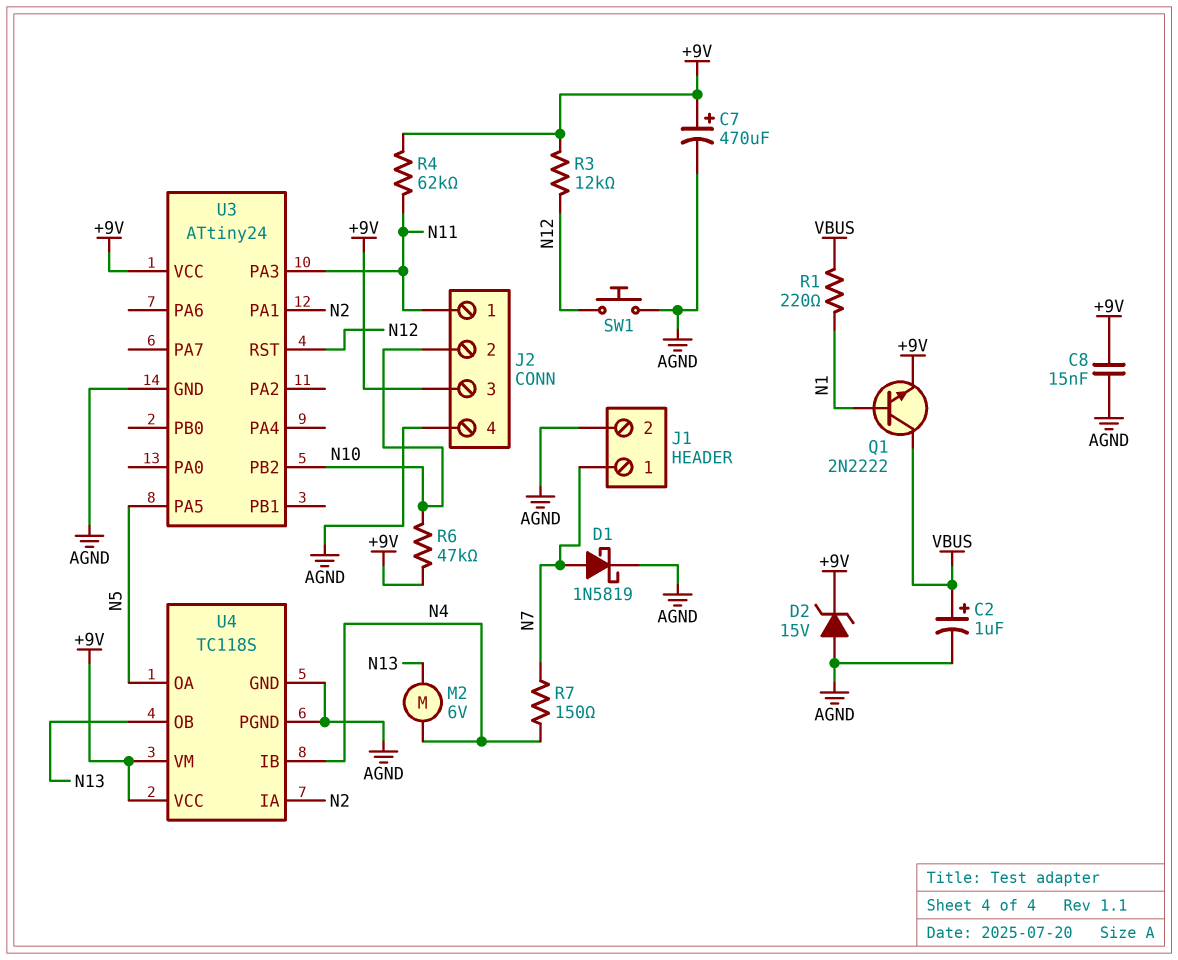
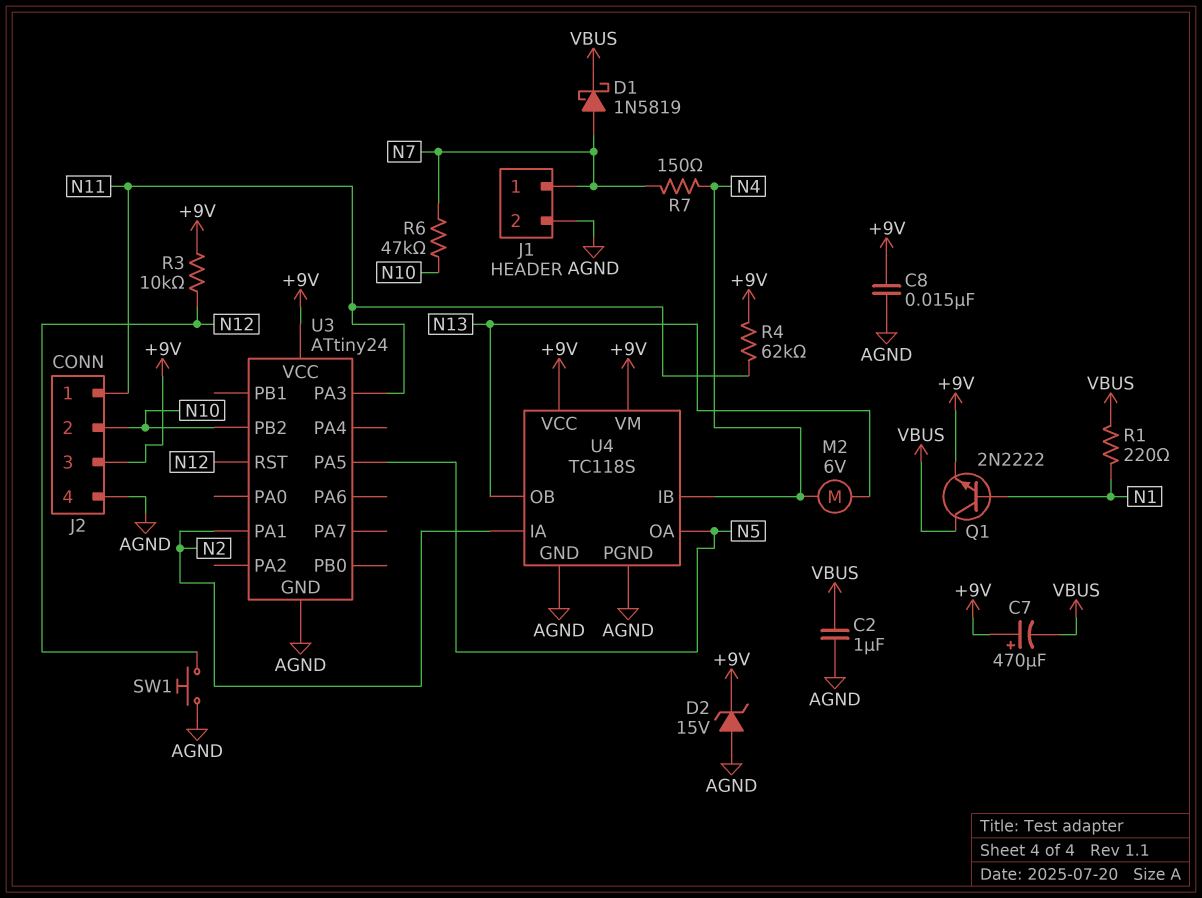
C2: 1uF (plus VBUS, minus AGND) -> 1uF (AGND, VBUS)
C7: 470uF (plus +9V, minus AGND) -> 470uF (plus +9V, minus VBUS)
D1: schottky 1N5819 (A N7, K AGND) -> schottky 1N5819 (A N7, K VBUS)
R3: 12k (+9V, N12) -> 10k (+9V, N12)
R6: 47k (+9V, N10) -> 47k (N7, N10)

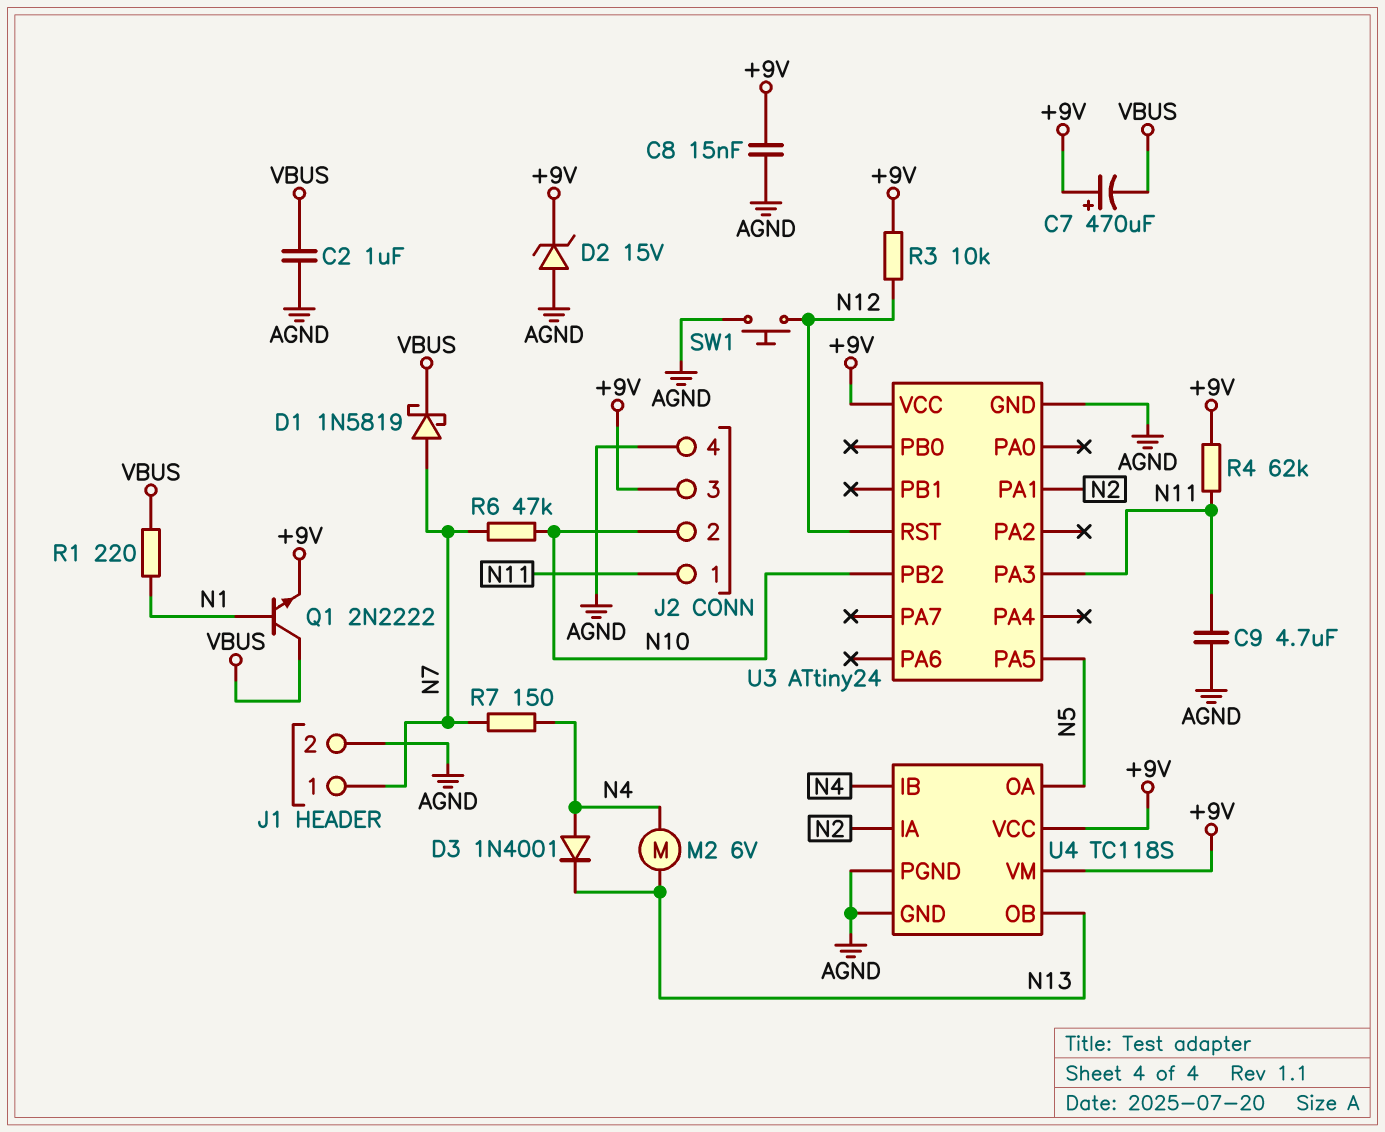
C9: none -> 4.7uF (AGND, N11)
D3: none -> diode 1N4001 (A N4, K N13)

